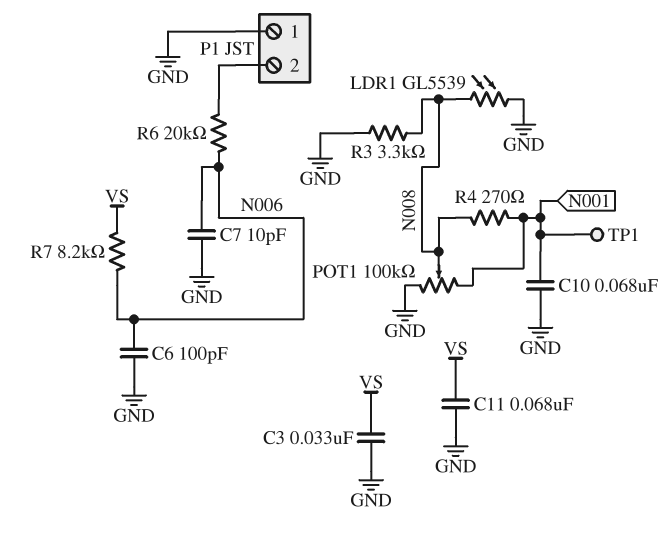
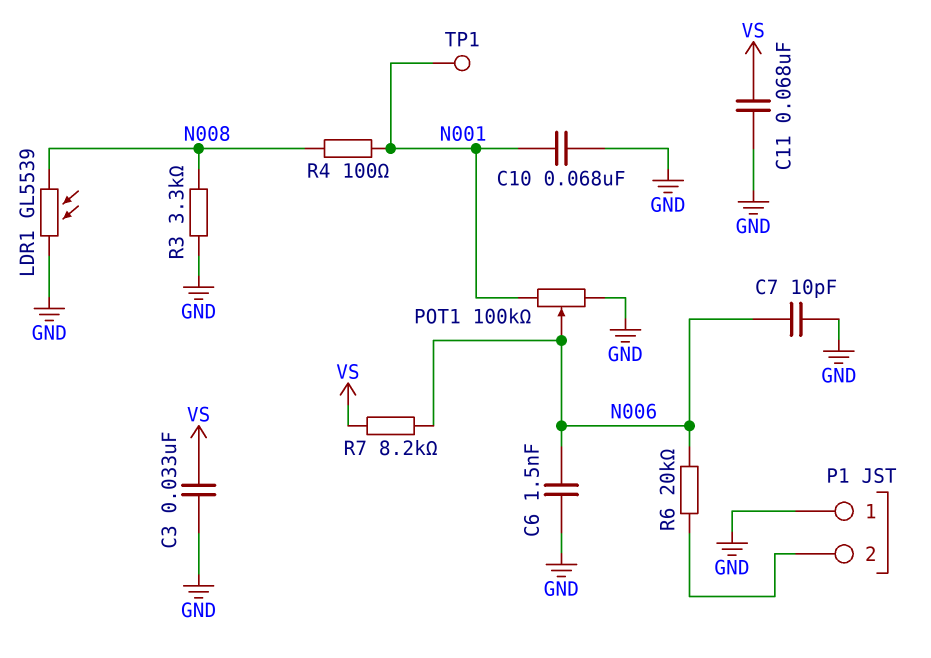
C6: 100pF (GND, N006) -> 1.5nF (GND, N006)
POT1: 100k (GND, N001, wiper N008) -> 100k (GND, N001, wiper N006)
R4: 270 (N001, N008) -> 100 (N001, N008)

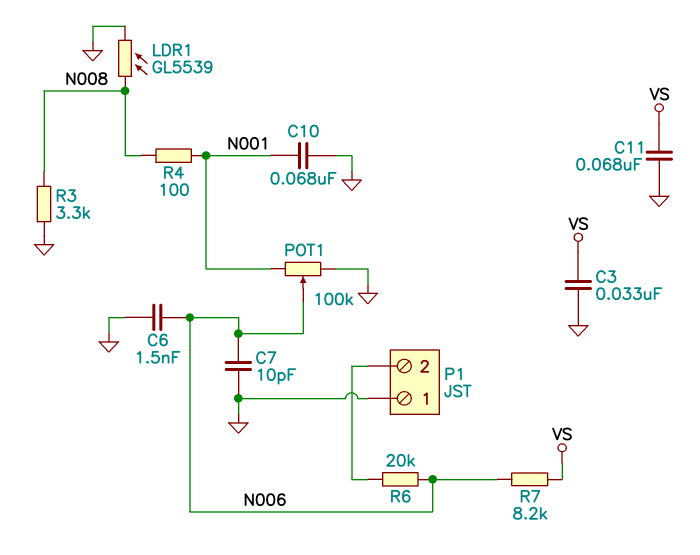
TP1: test point (N001) -> none

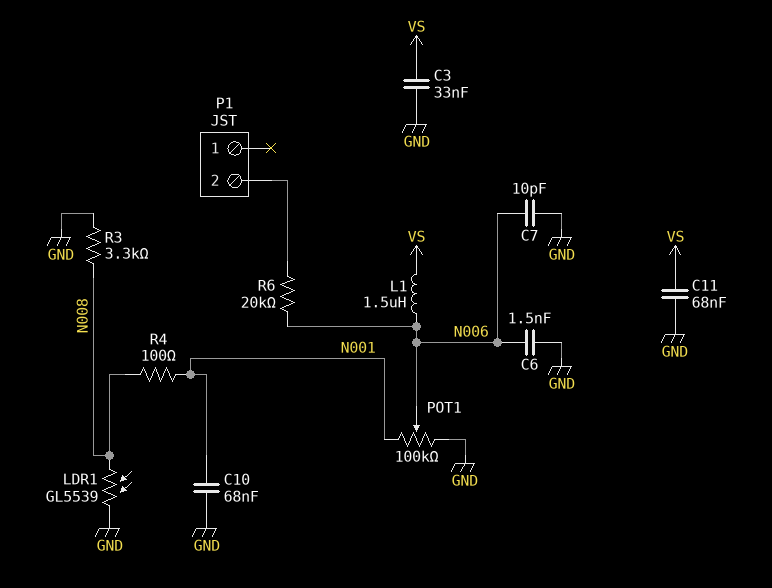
L1: none -> 1.5uH (N006, VS)
P1 pin 1: GND -> none
R7: 8.2k (N006, VS) -> none

